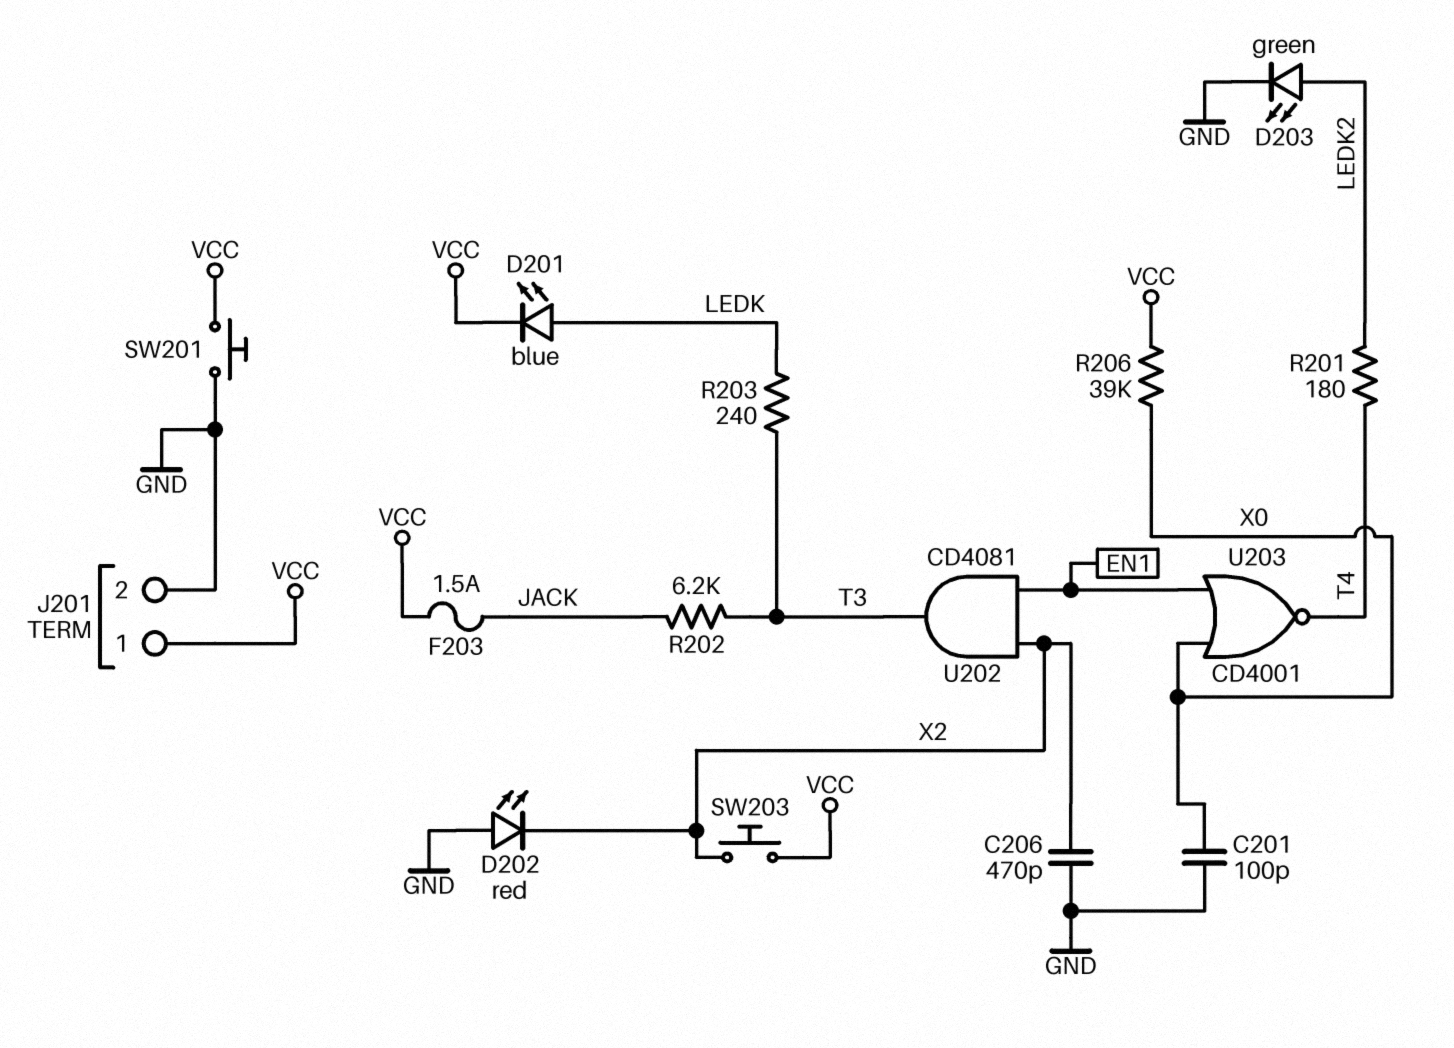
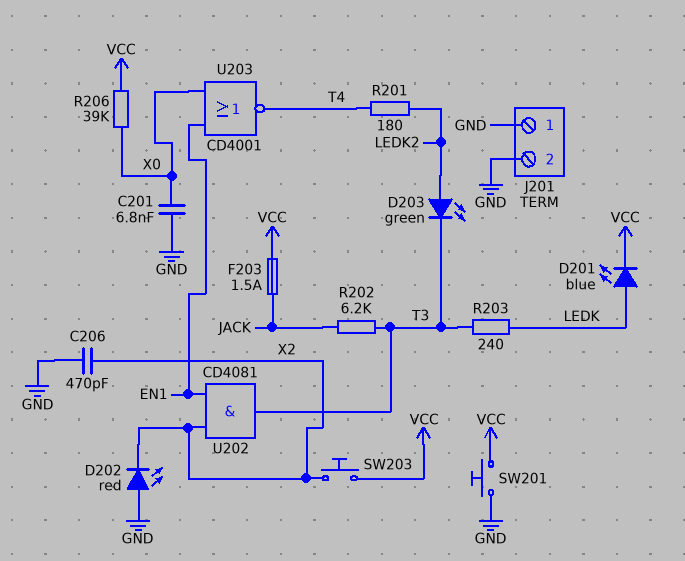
C201: 100pF (GND, X0) -> 6.8nF (GND, X0)
D203: LED green (A LEDK2, K GND) -> LED green (A LEDK2, K T3)
J201 pin 1: VCC -> GND

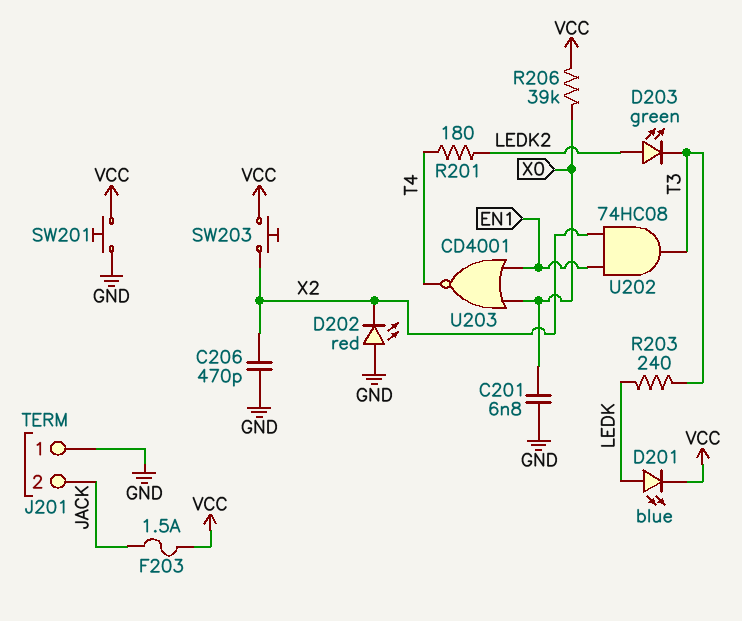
J201 pin 2: GND -> JACK
R202: 6.2k (JACK, T3) -> none
U202: AND CD4081 (in EN1, in X2, out T3) -> AND 74HC08 (in EN1, in X2, out T3)

